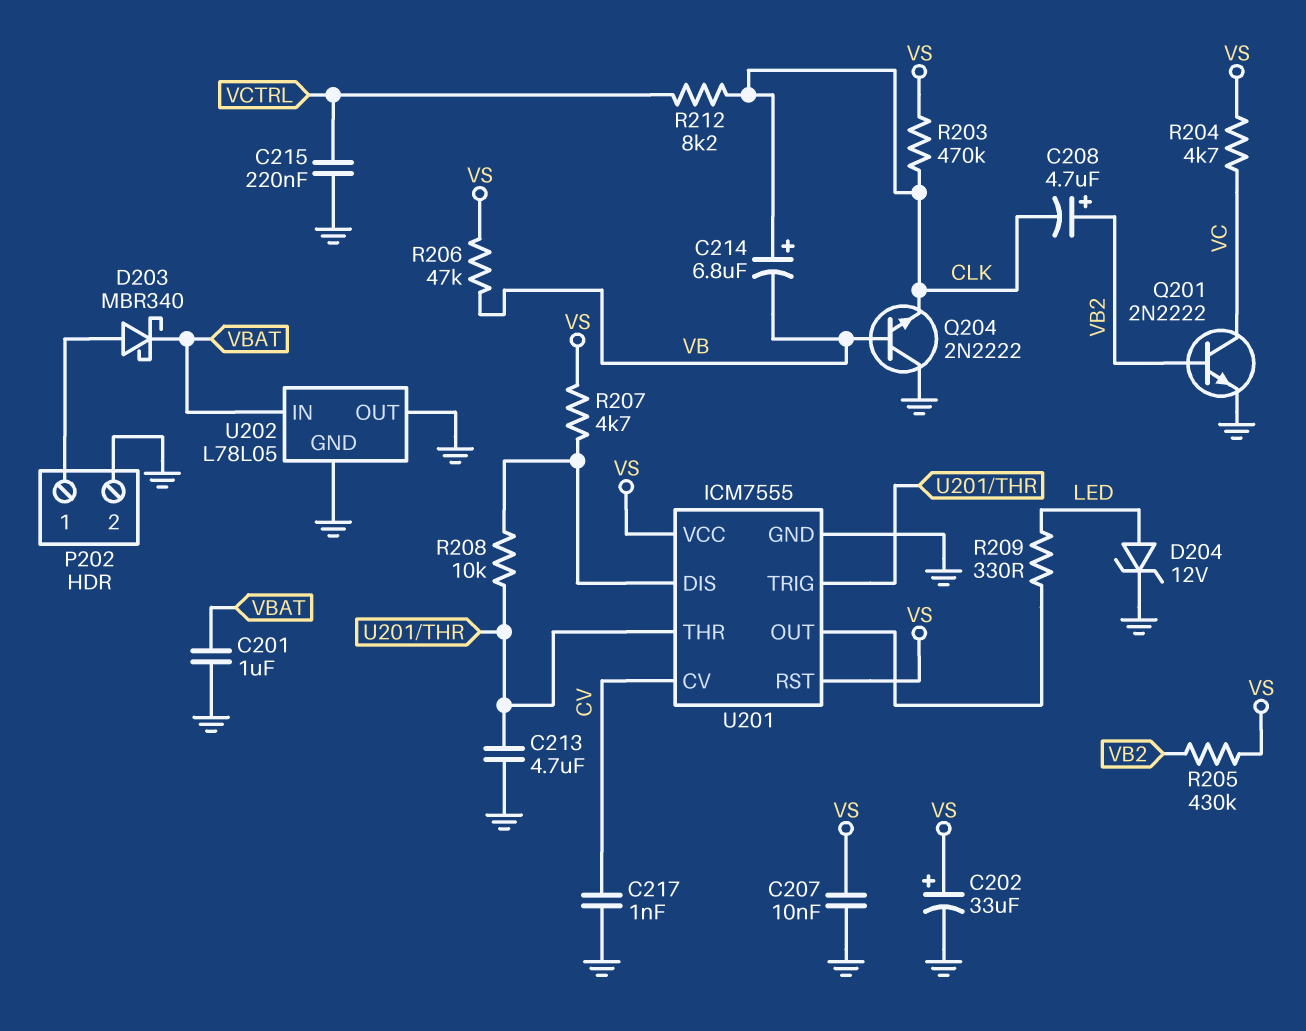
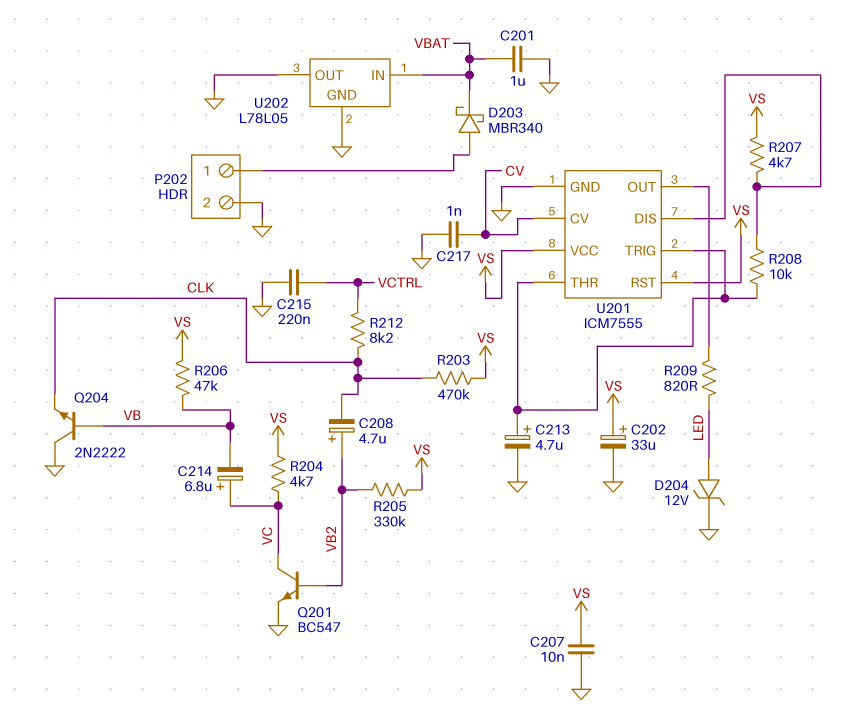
C213: 4.7uF (GND, U201/THR) -> 4.7uF (plus U201/THR, minus GND)
C214: 6.8uF (plus CLK, minus VB) -> 6.8uF (plus VC, minus VB)
Q201: NPN 2N2222 (B VB2, C VC, E GND) -> NPN BC547 (B VB2, C VC, E GND)
R205: 430k (VB2, VS) -> 330k (VB2, VS)
R209: 330 (LED, U201/OUT) -> 820 (LED, U201/OUT)

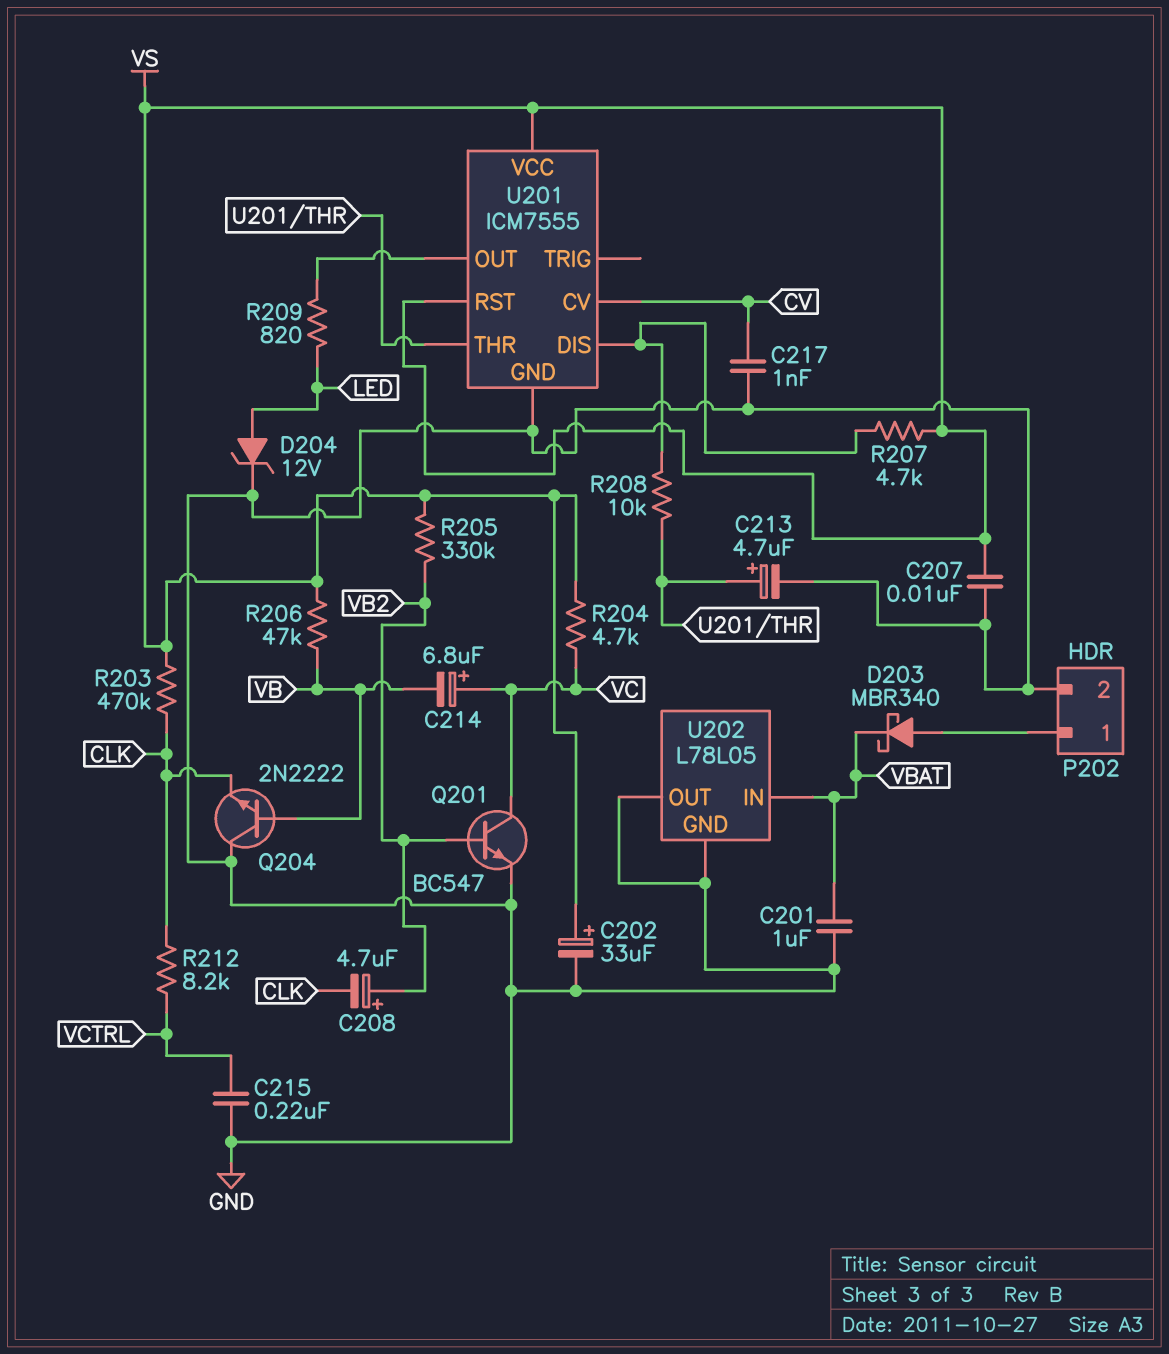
U201 pin TRIG: U201/THR -> none

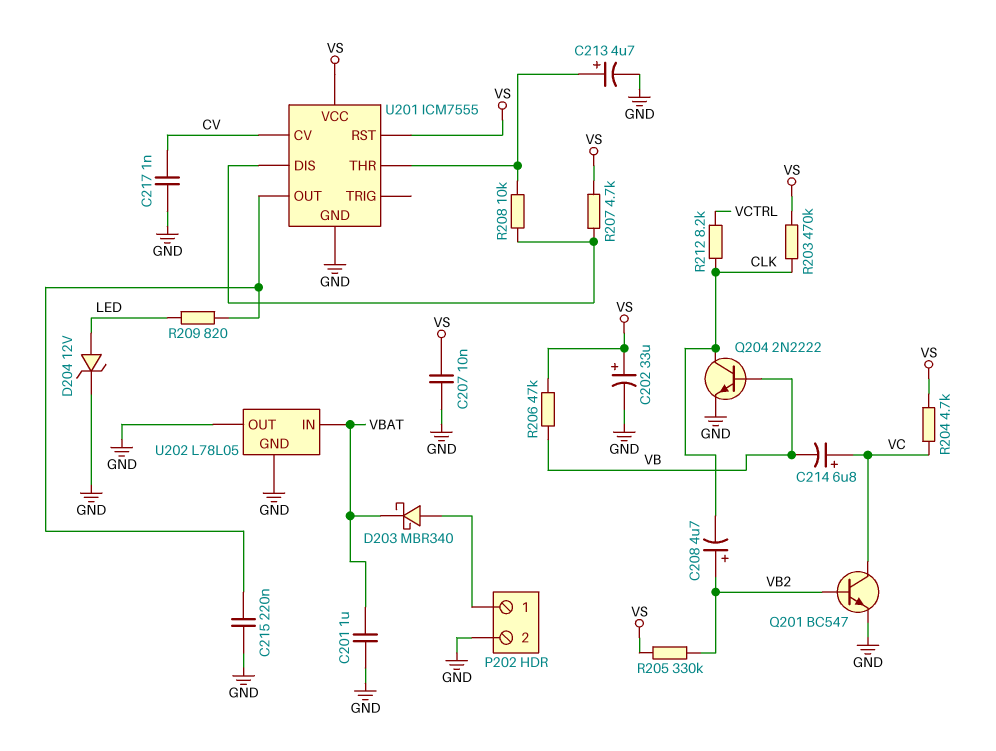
C215: 220nF (GND, VCTRL) -> 220nF (GND, U201/OUT)
Q204: NPN 2N2222 (B VB, C GND, E CLK) -> NPN 2N2222 (B VB, C CLK, E GND)

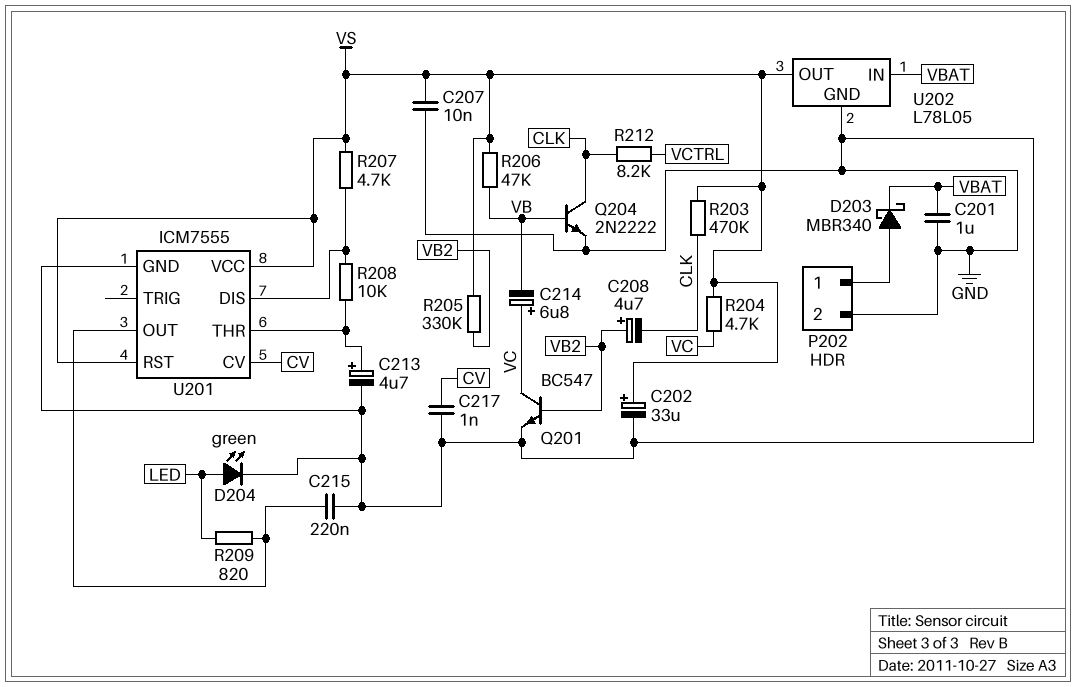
D204: zener 12V (A LED, K GND) -> LED green (A LED, K GND)
U202 pin OUT: GND -> VS

